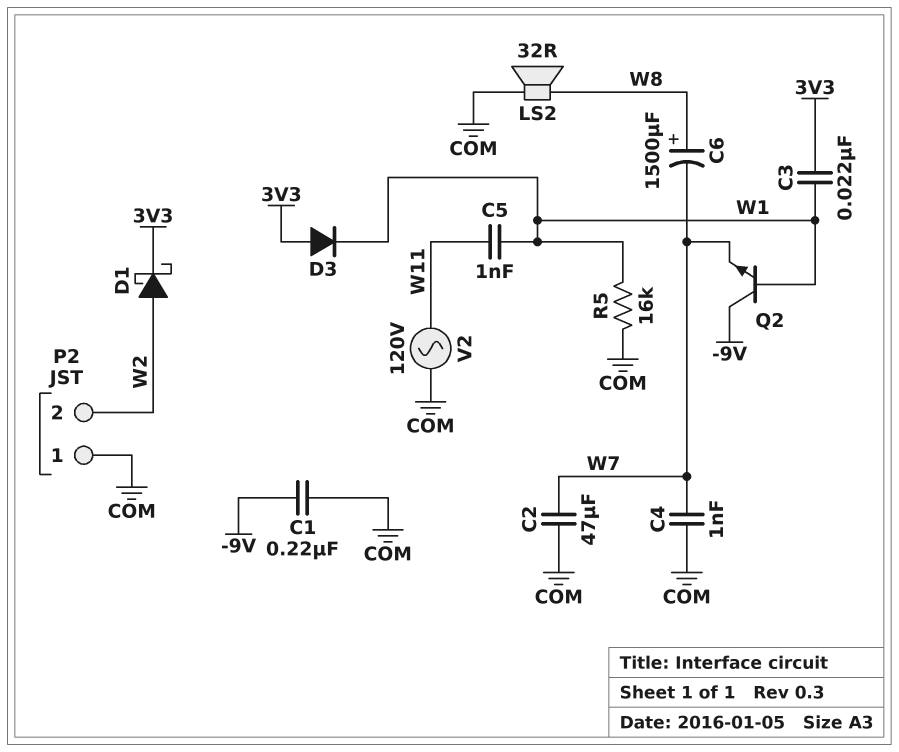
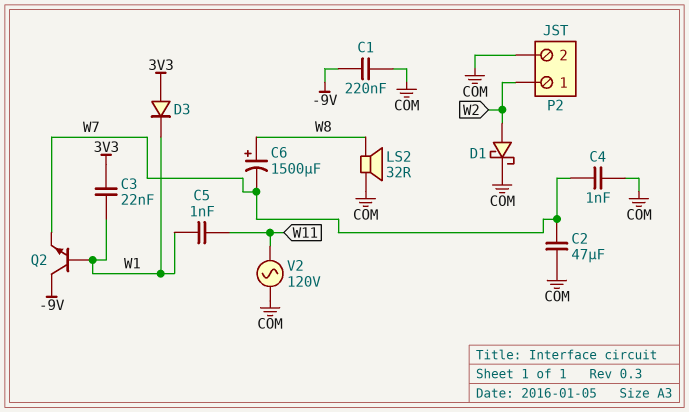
D1: schottky (A W2, K 3V3) -> schottky (A W2, K COM)
P2 pin 1: COM -> W2
P2 pin 2: W2 -> COM
R5: 16k (COM, W1) -> none

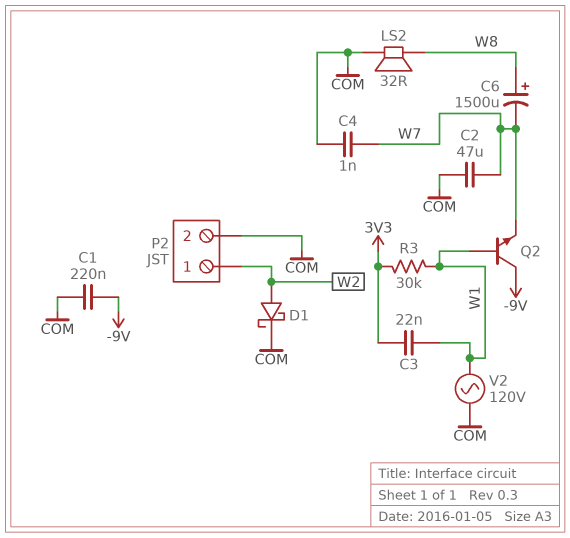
C5: 1nF (W1, W11) -> none
D3: diode (A 3V3, K W1) -> none
R3: none -> 30k (3V3, W1)
V2: AC 120V (COM, W11) -> AC 120V (COM, W1)

